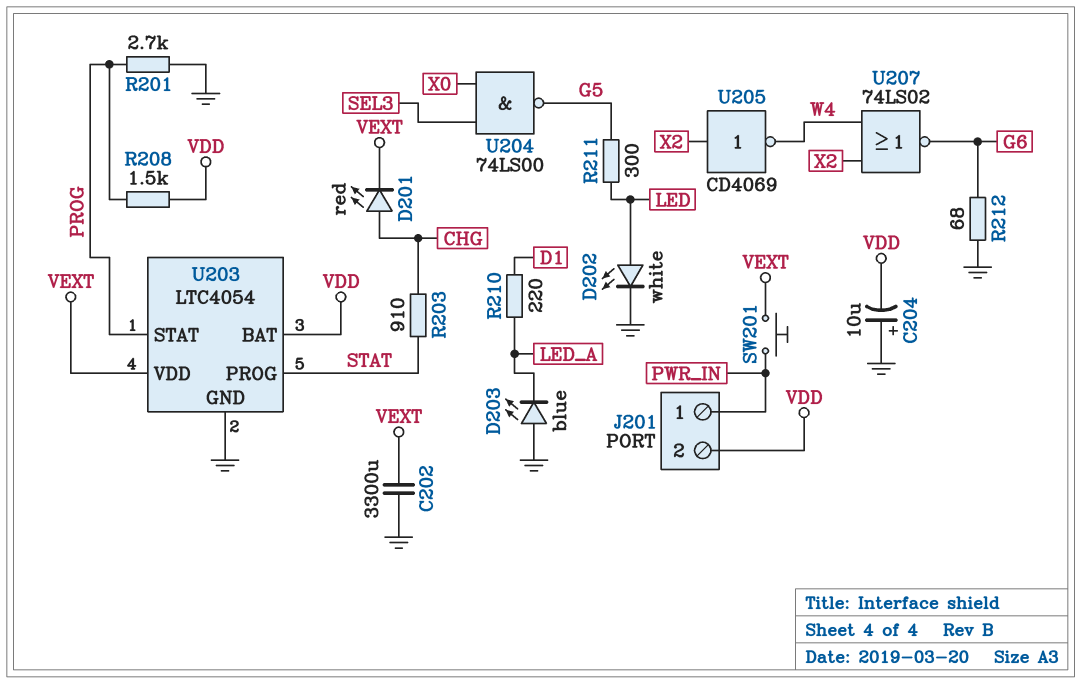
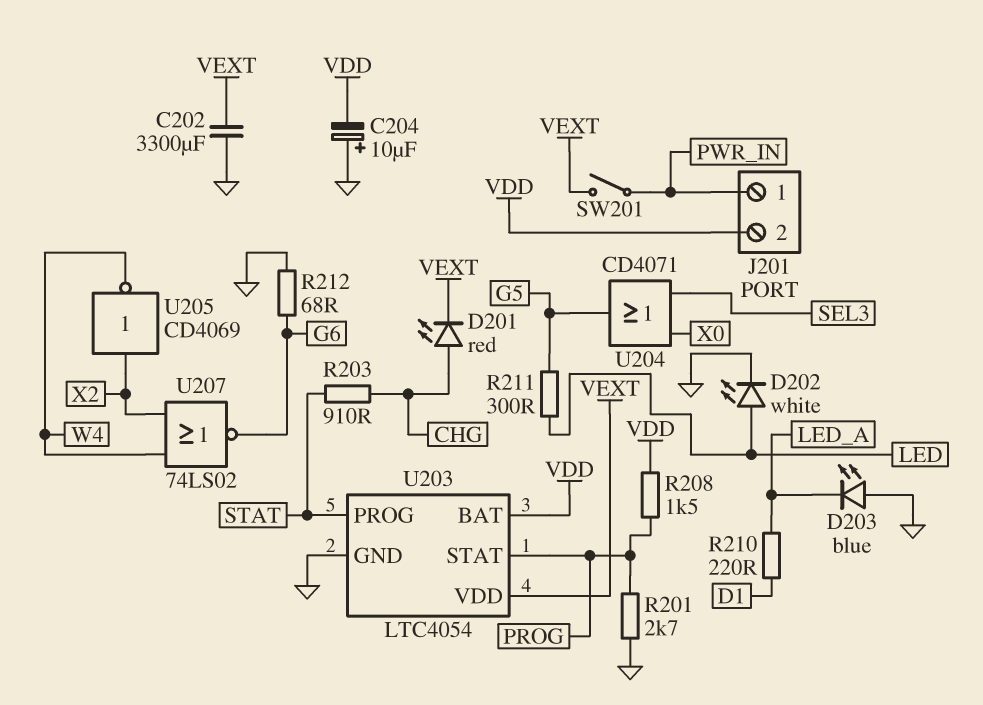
SW201: button (PWR_IN, VEXT) -> switch (PWR_IN, VEXT)
U204: NAND 74LS00 (in SEL3, in X0, out G5) -> OR CD4071 (in SEL3, in X0, out G5)

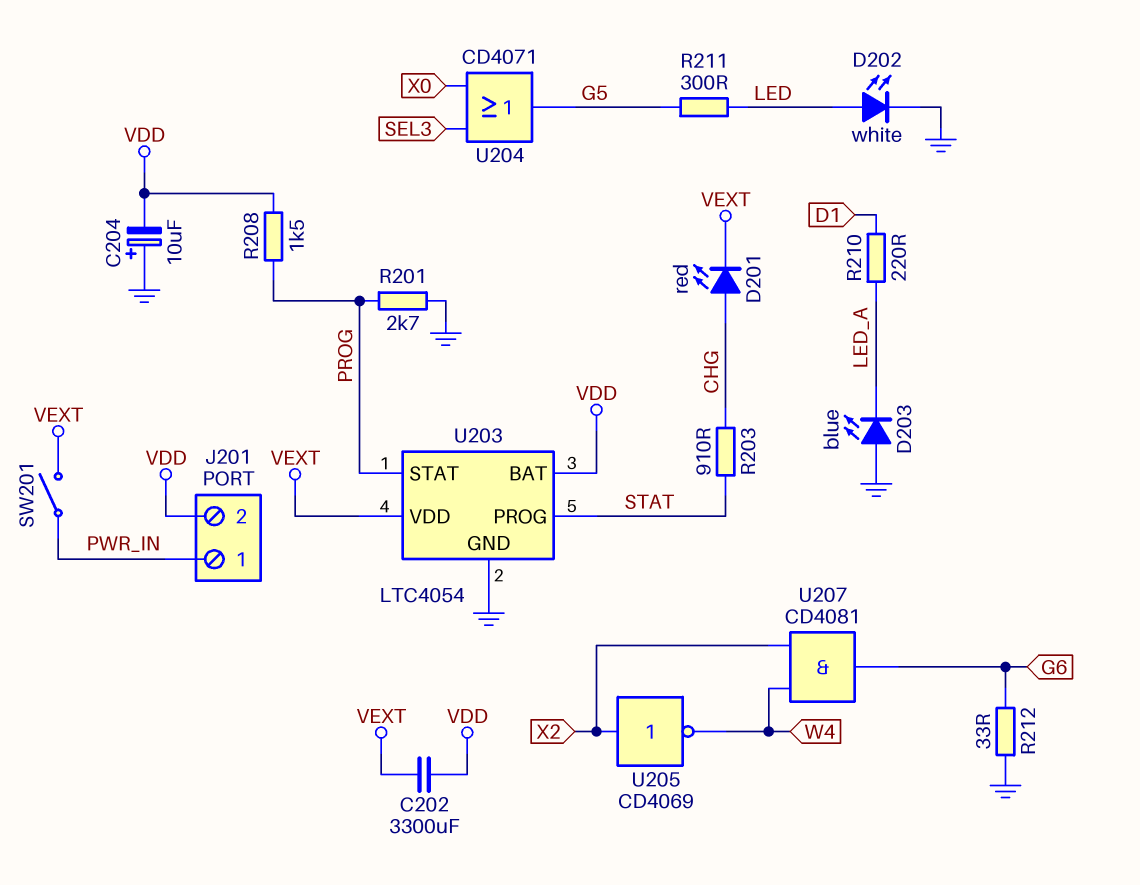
C202: 3300uF (GND, VEXT) -> 3300uF (VDD, VEXT)
R212: 68 (G6, GND) -> 33 (G6, GND)
U207: NOR 74LS02 (in W4, in X2, out G6) -> AND CD4081 (in W4, in X2, out G6)

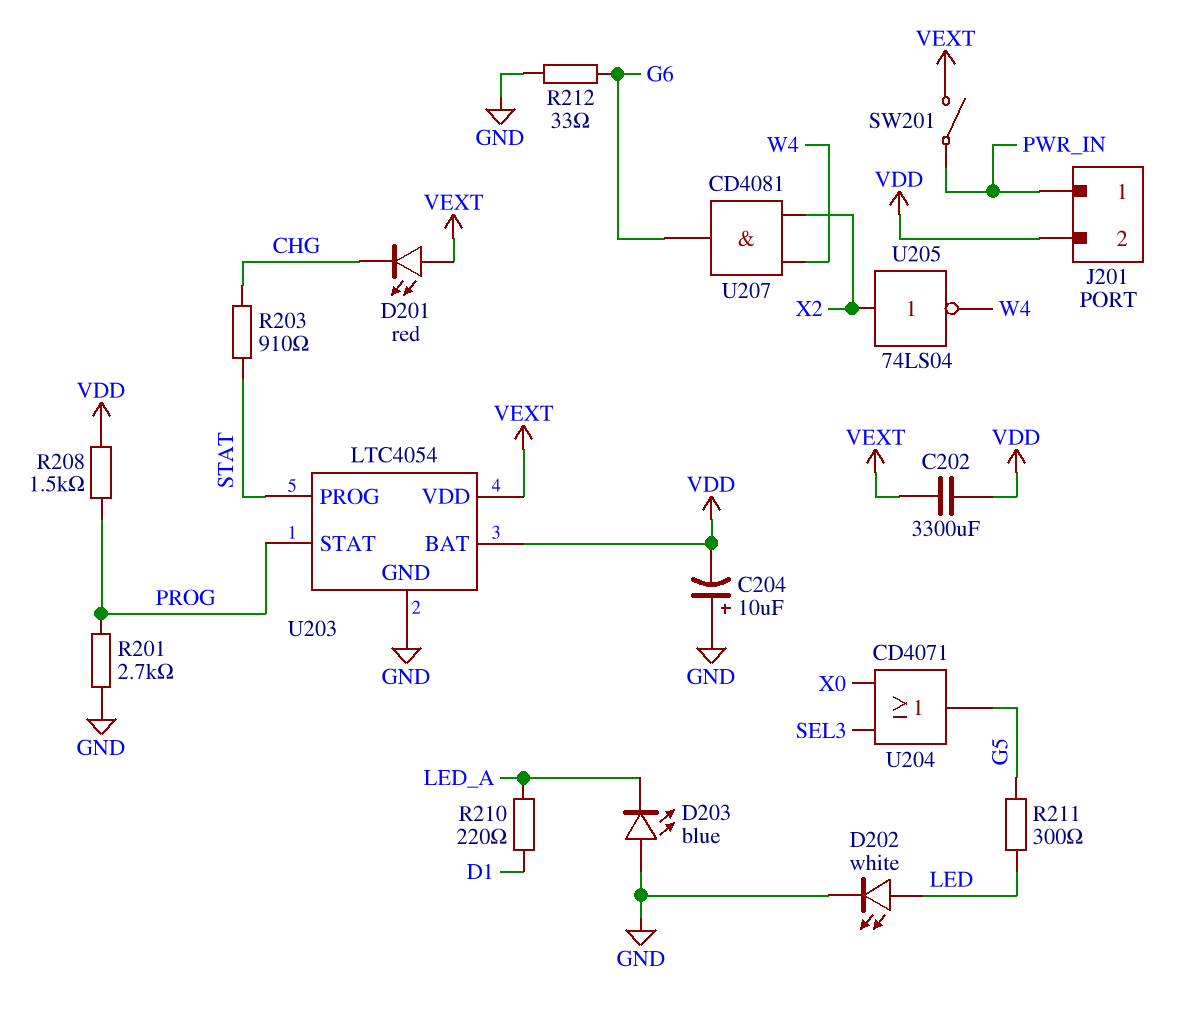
D201: LED red (A CHG, K VEXT) -> LED red (A VEXT, K CHG)
U205: NOT CD4069 (in X2, out W4) -> NOT 74LS04 (in X2, out W4)

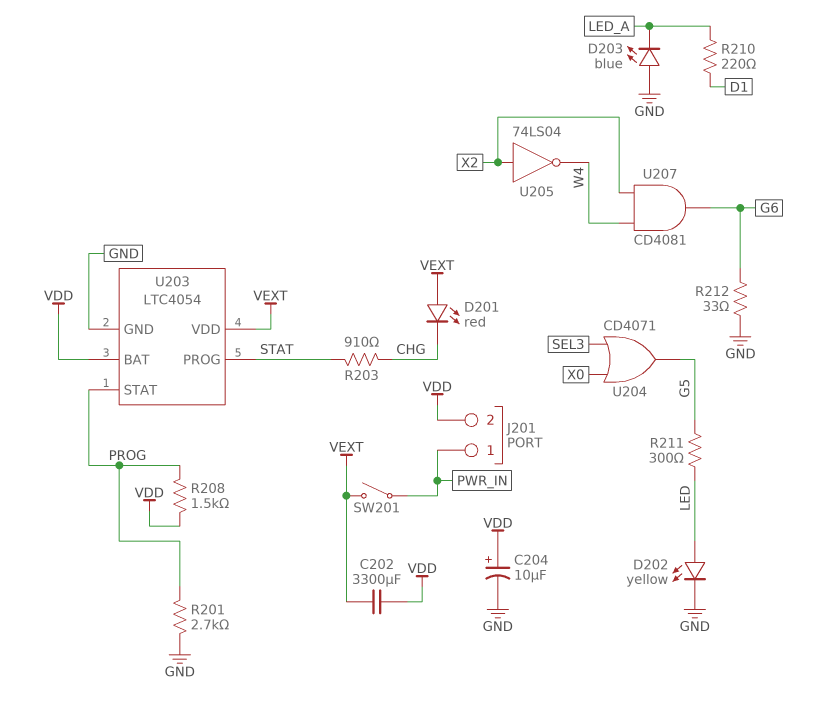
C204: 10uF (plus GND, minus VDD) -> 10uF (plus VDD, minus GND)
D202: LED white (A LED, K GND) -> LED yellow (A LED, K GND)

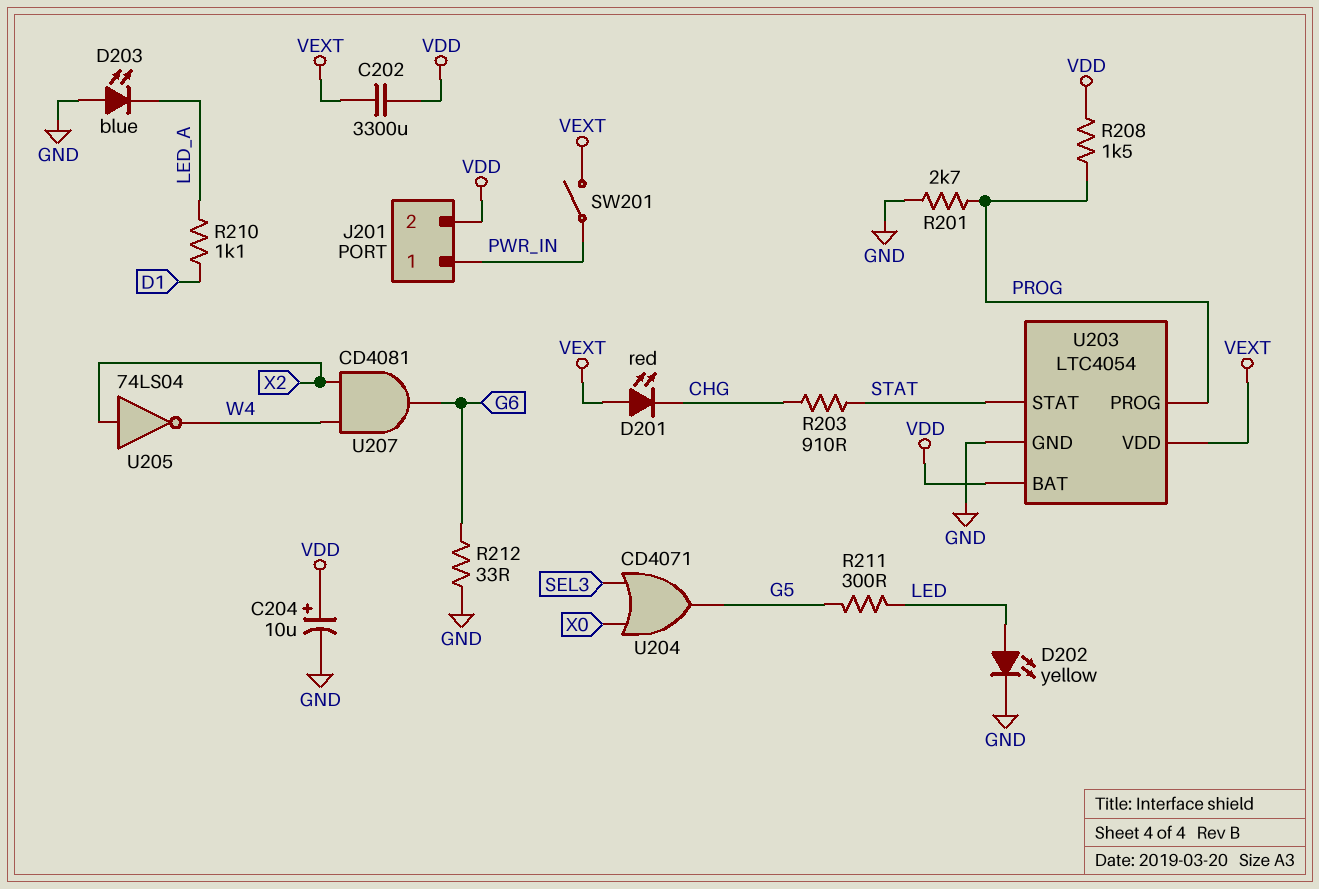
R210: 220 (D1, LED_A) -> 1.1k (D1, LED_A)
U203 pin PROG: STAT -> PROG
U203 pin STAT: PROG -> STAT

